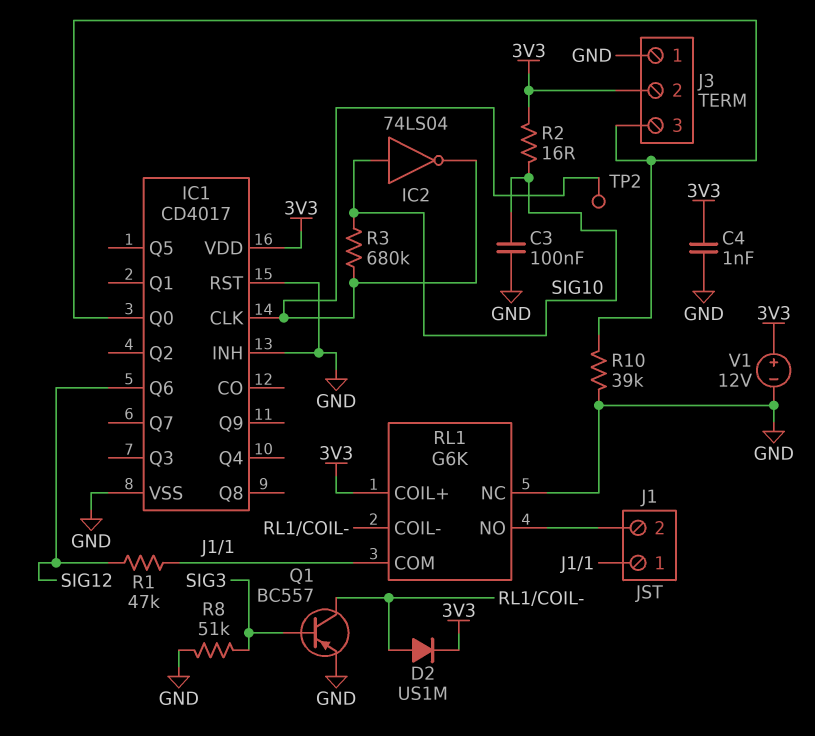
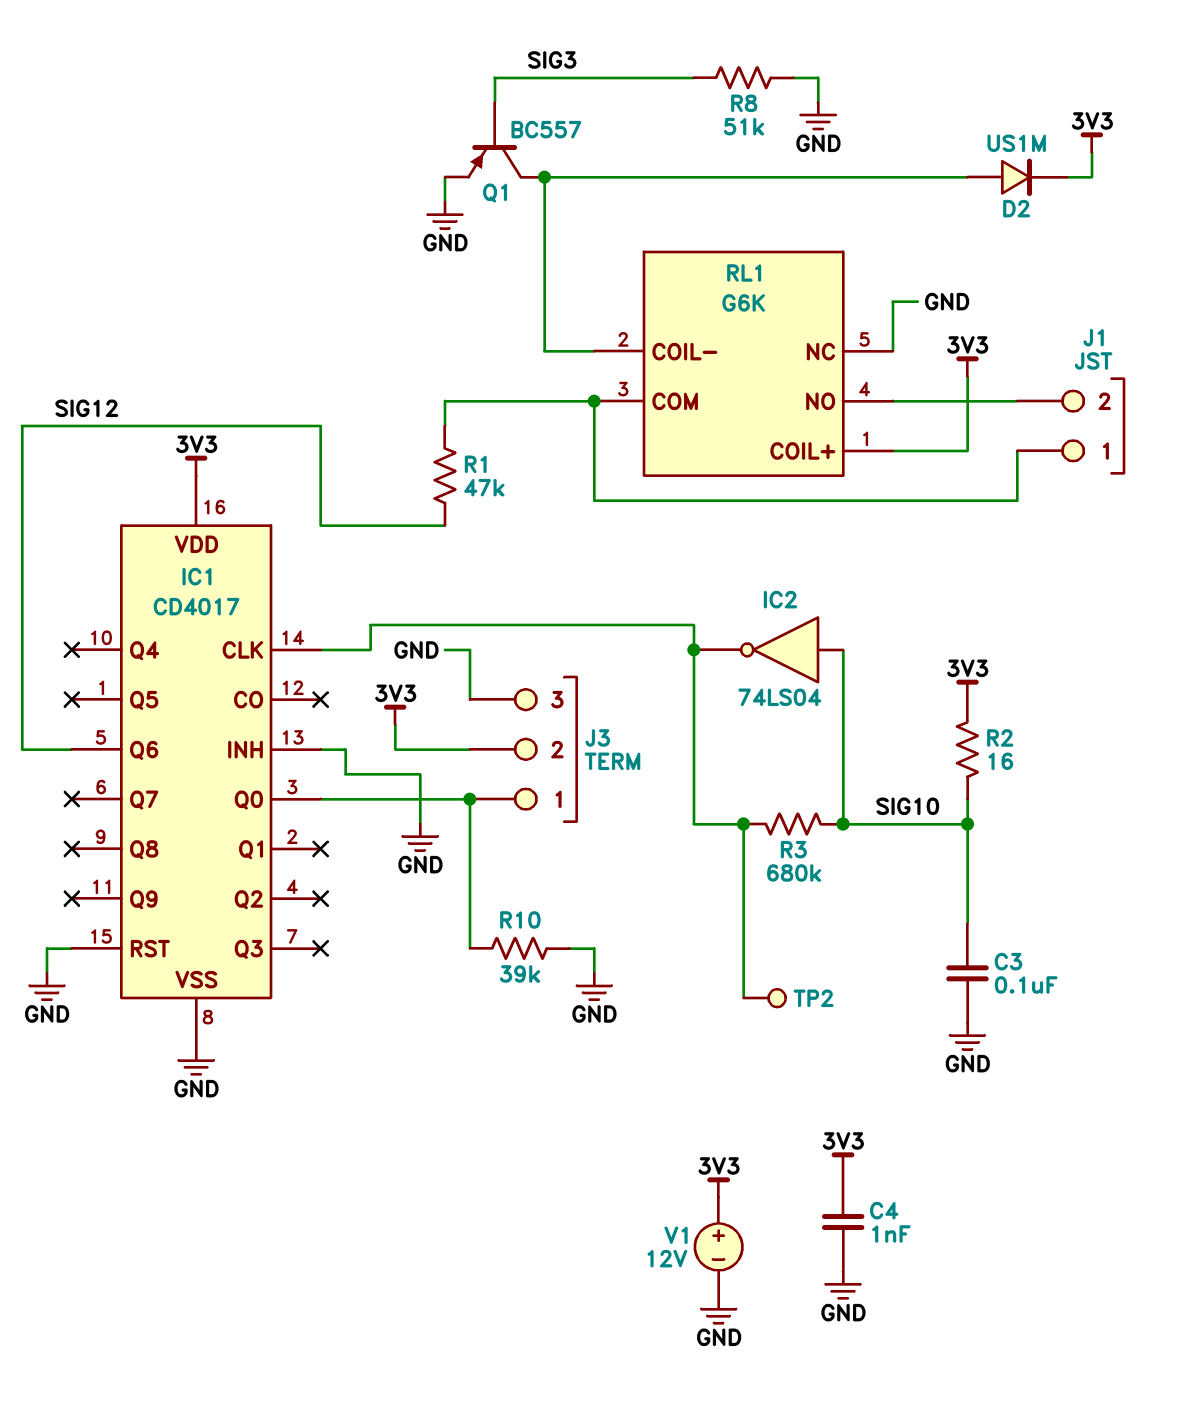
J3 pin 1: GND -> IC1/Q0
J3 pin 3: IC1/Q0 -> GND

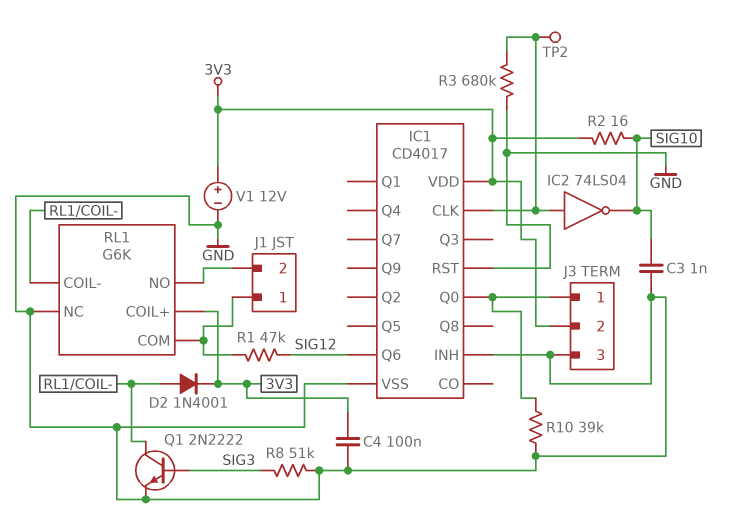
C3: 100nF (GND, SIG10) -> 1nF (GND, SIG10)
C4: 1nF (3V3, GND) -> 100nF (3V3, GND)
D2: diode US1M (A RL1/COIL-, K 3V3) -> diode 1N4001 (A RL1/COIL-, K 3V3)
IC2: NOT 74LS04 (in SIG10, out IC1/CLK) -> NOT 74LS04 (in IC1/CLK, out SIG10)
Q1: PNP BC557 (B SIG3, C RL1/COIL-, E GND) -> NPN 2N2222 (B SIG3, C RL1/COIL-, E GND)
R3: 680k (IC1/CLK, SIG10) -> 680k (GND, IC1/CLK)

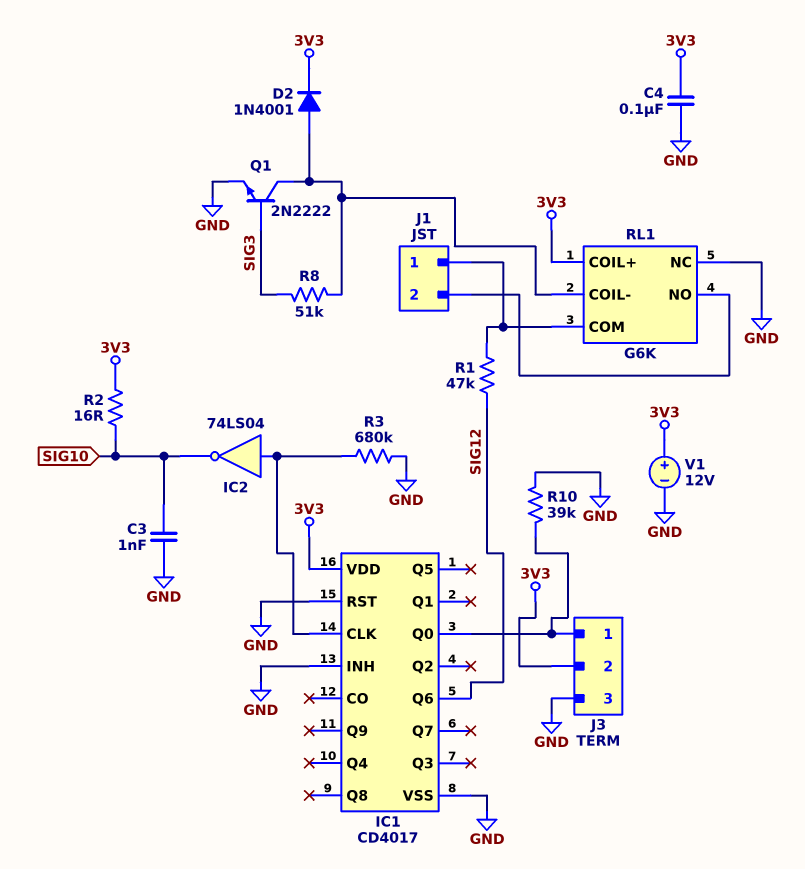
R8: 51k (GND, SIG3) -> 51k (RL1/COIL-, SIG3)
TP2: test point (IC1/CLK) -> none

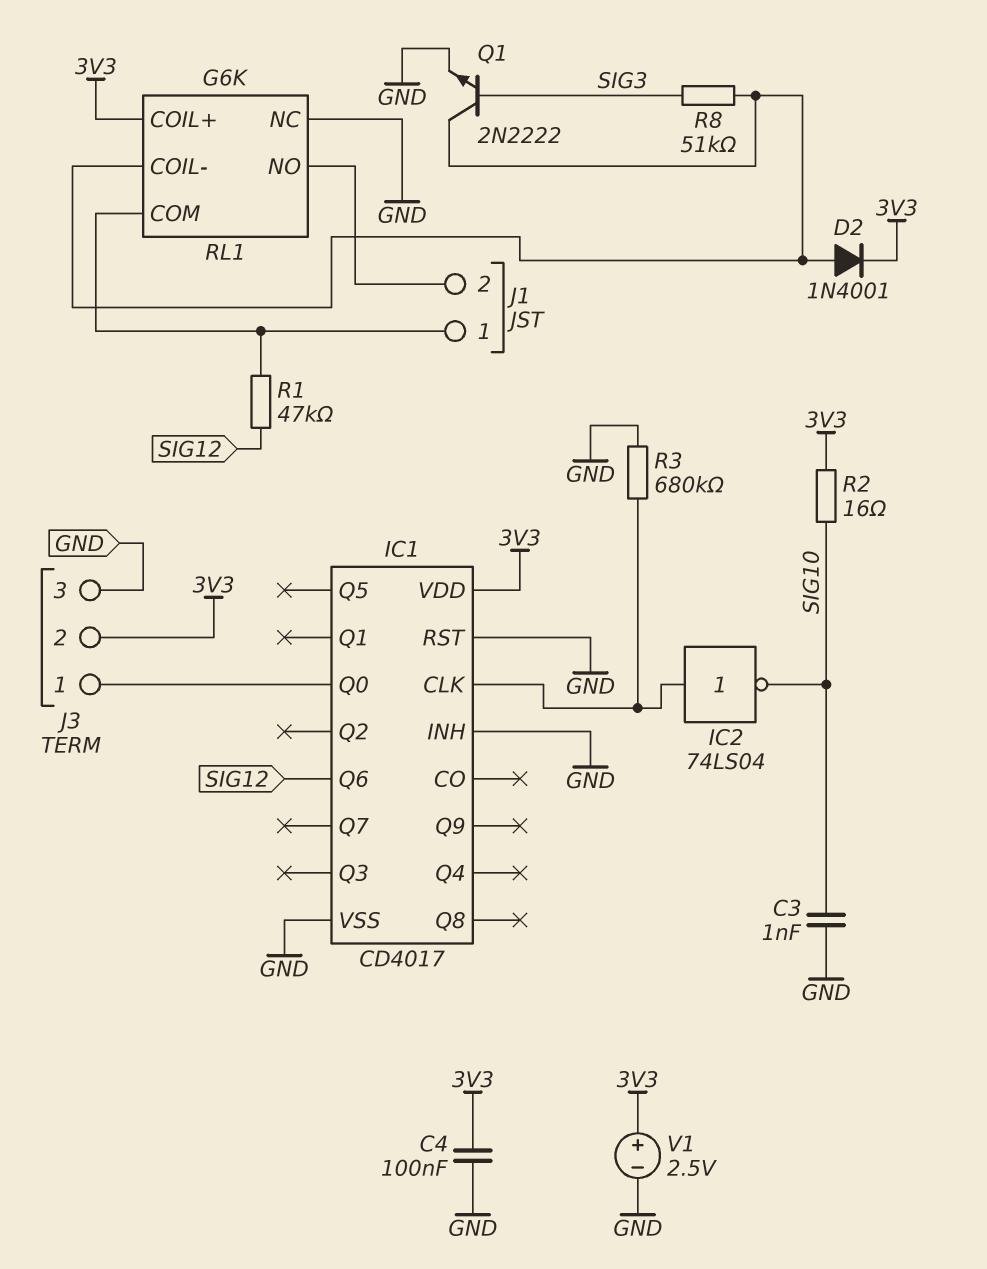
R10: 39k (GND, IC1/Q0) -> none
V1: 12V (plus 3V3, minus GND) -> 2.5V (plus 3V3, minus GND)

